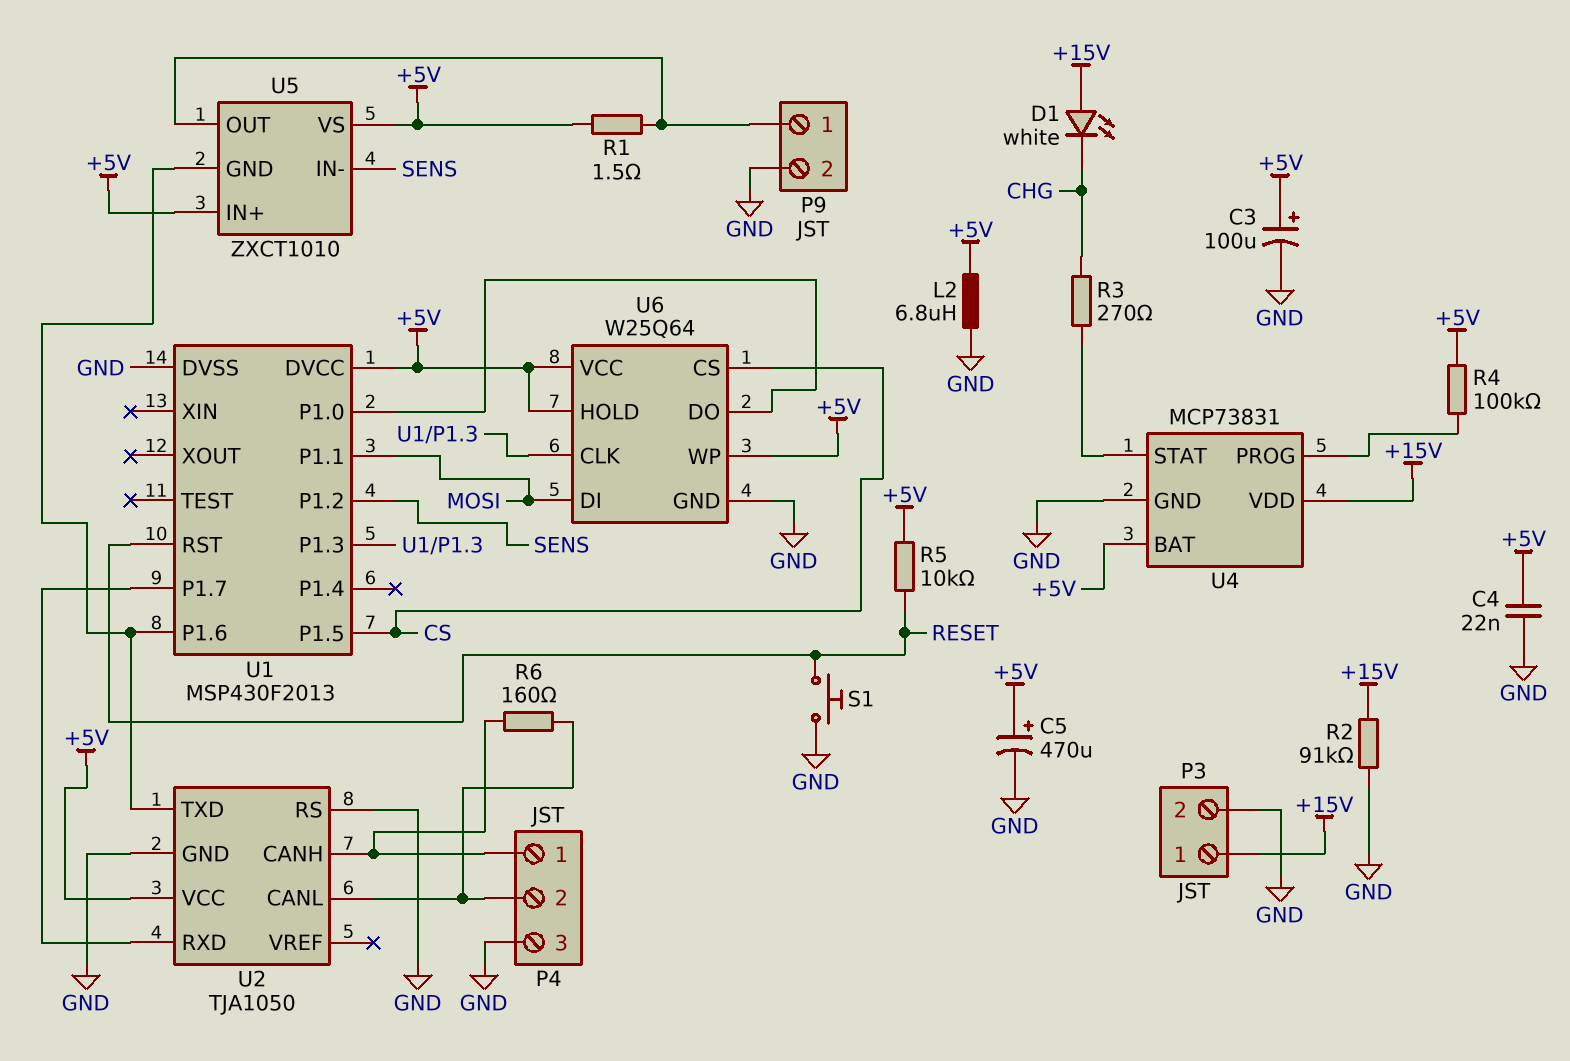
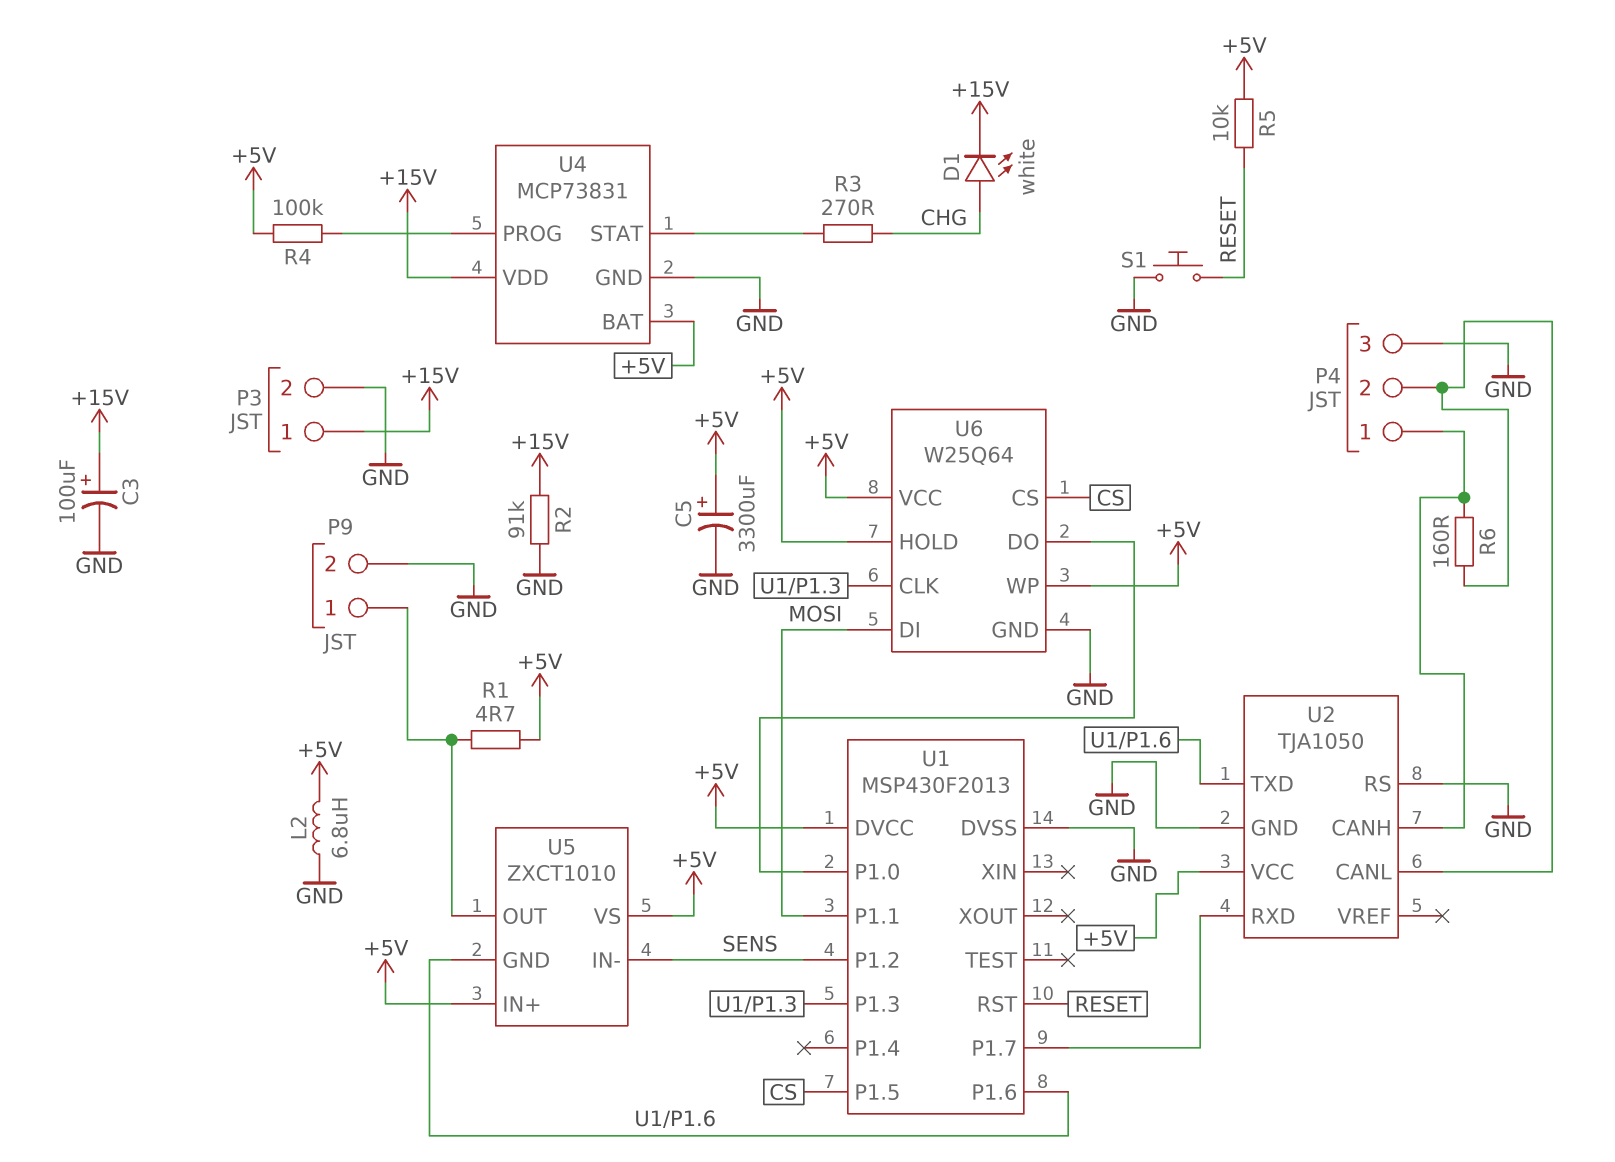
C3: 100uF (plus +5V, minus GND) -> 100uF (plus +15V, minus GND)
C4: 22nF (+5V, GND) -> none
C5: 470uF (plus +5V, minus GND) -> 3300uF (plus +5V, minus GND)
D1: LED white (A +15V, K CHG) -> LED white (A CHG, K +15V)
R1: 1.5 (+5V, P9/1) -> 4.7 (+5V, P9/1)

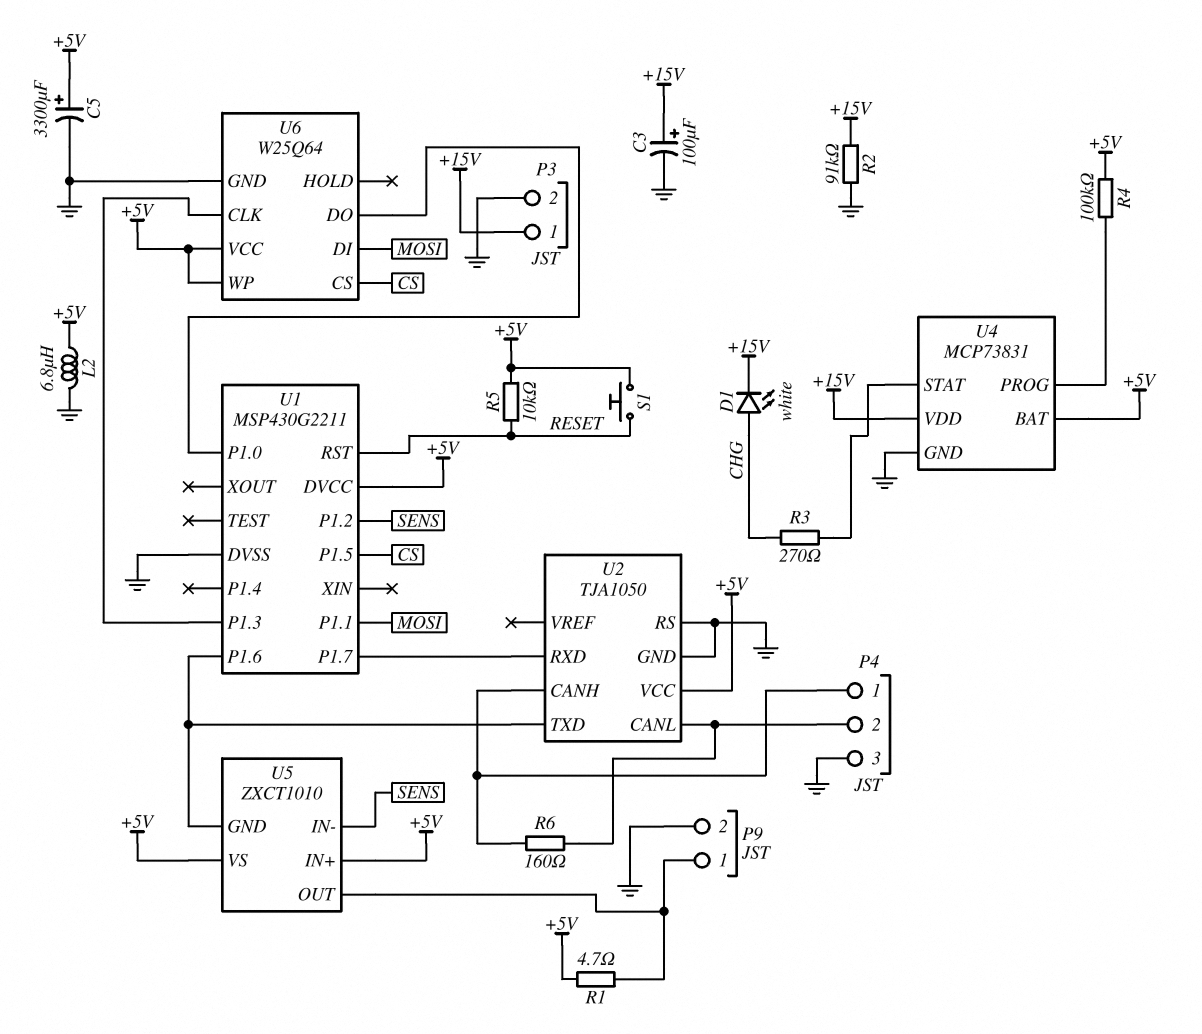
S1: button (GND, RESET) -> button (+5V, RESET)
U1: MSP430F2013 -> MSP430G2211
U6 pin HOLD: +5V -> none

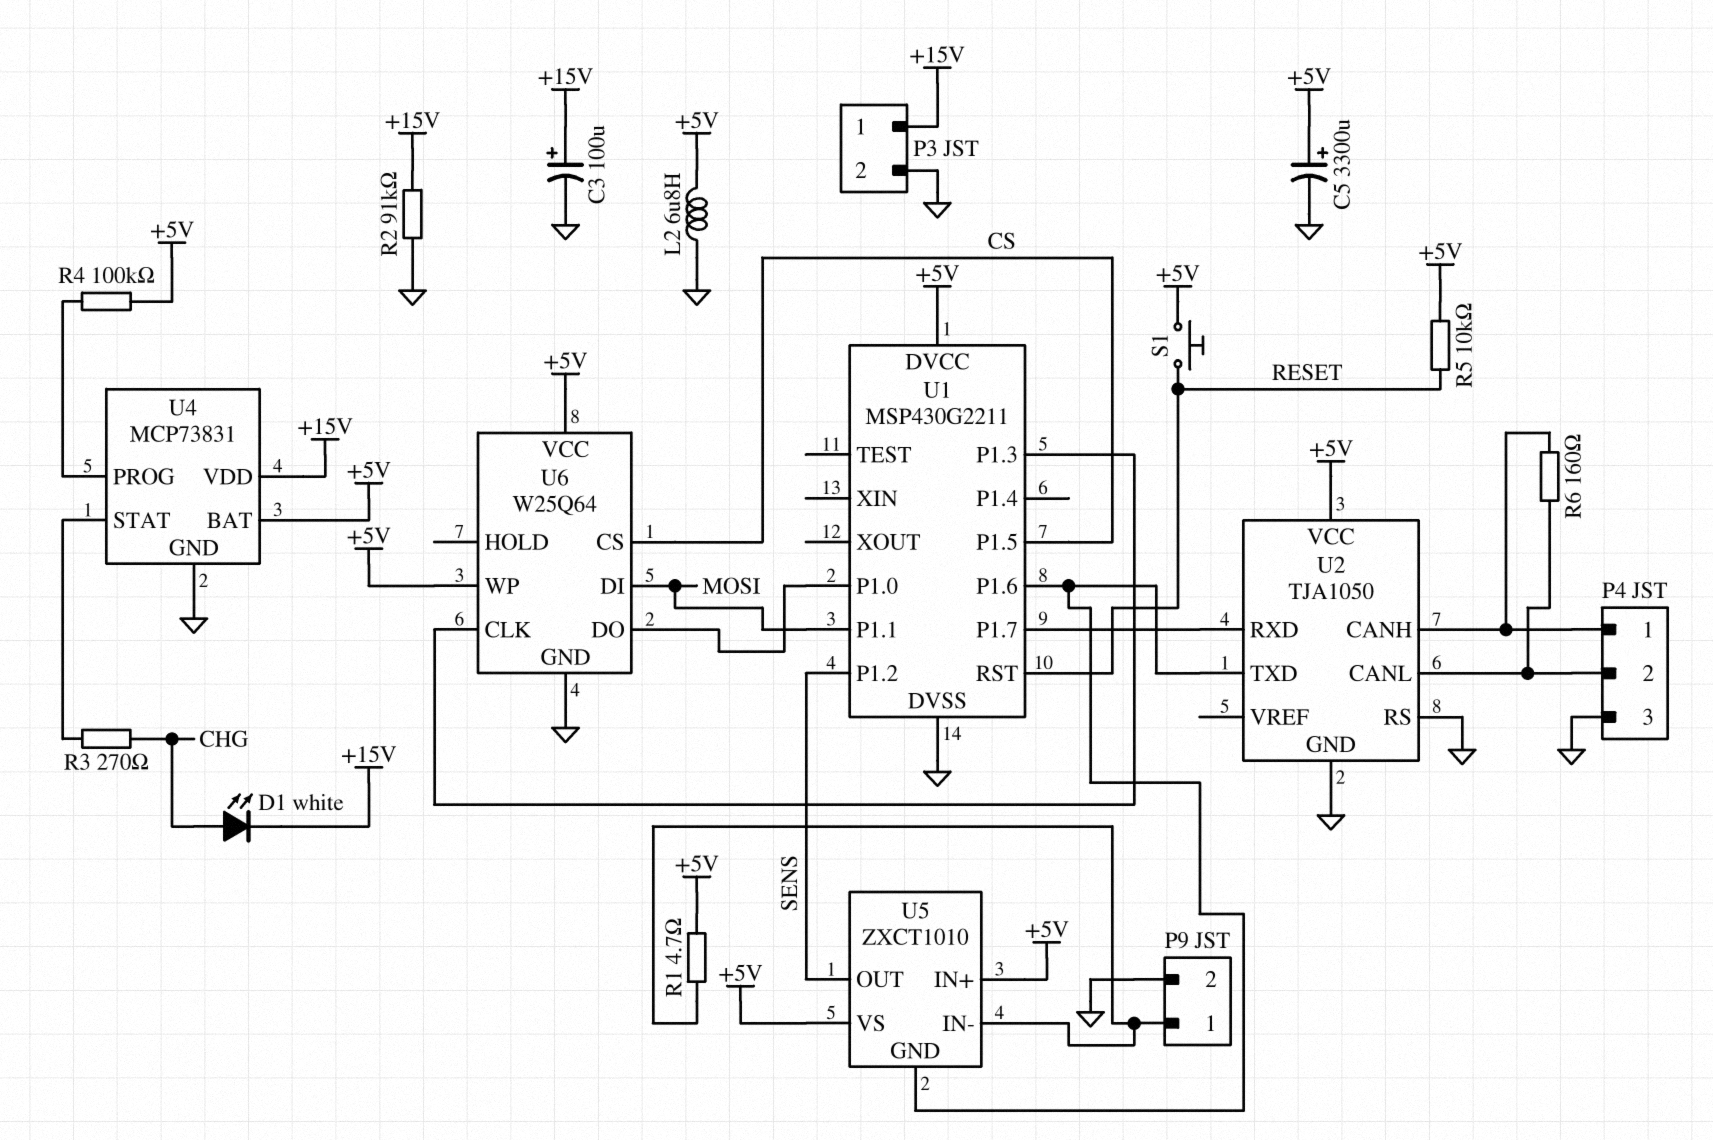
U5 pin IN-: SENS -> P9/1
U5 pin OUT: P9/1 -> SENS

